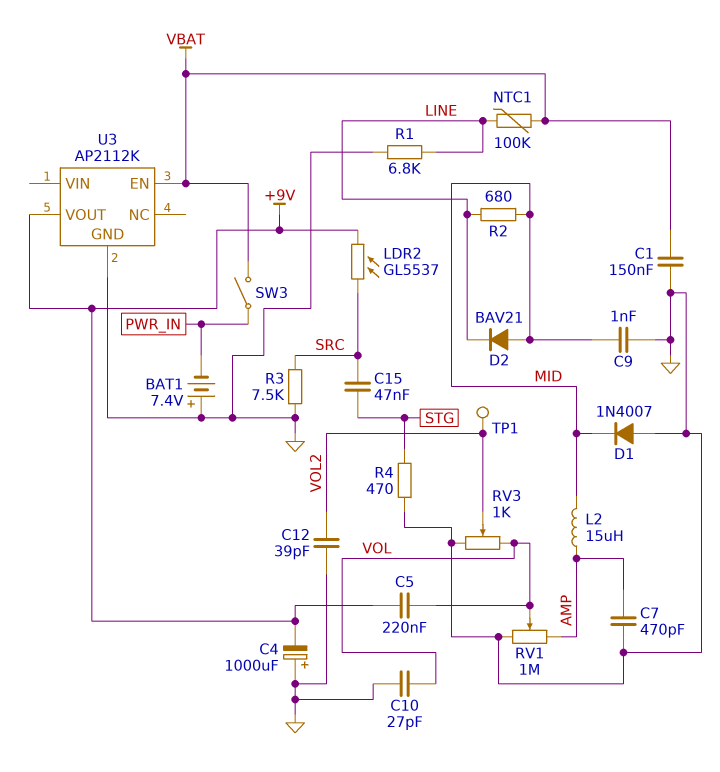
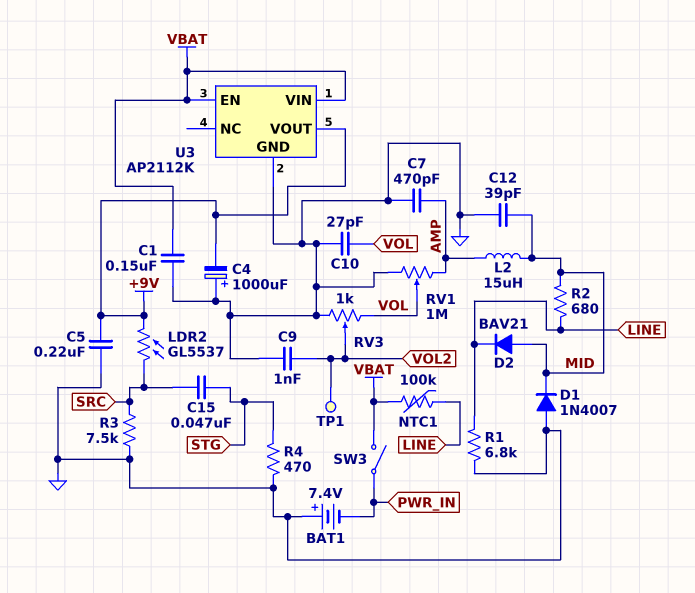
C5: 220nF (+9V, VOL) -> 220nF (+9V, GND)
C9: 1nF (GND, MID) -> 1nF (GND, VOL2)
C12: 39pF (GND, VOL2) -> 39pF (GND, MID)
U3 pin VIN: none -> VBAT

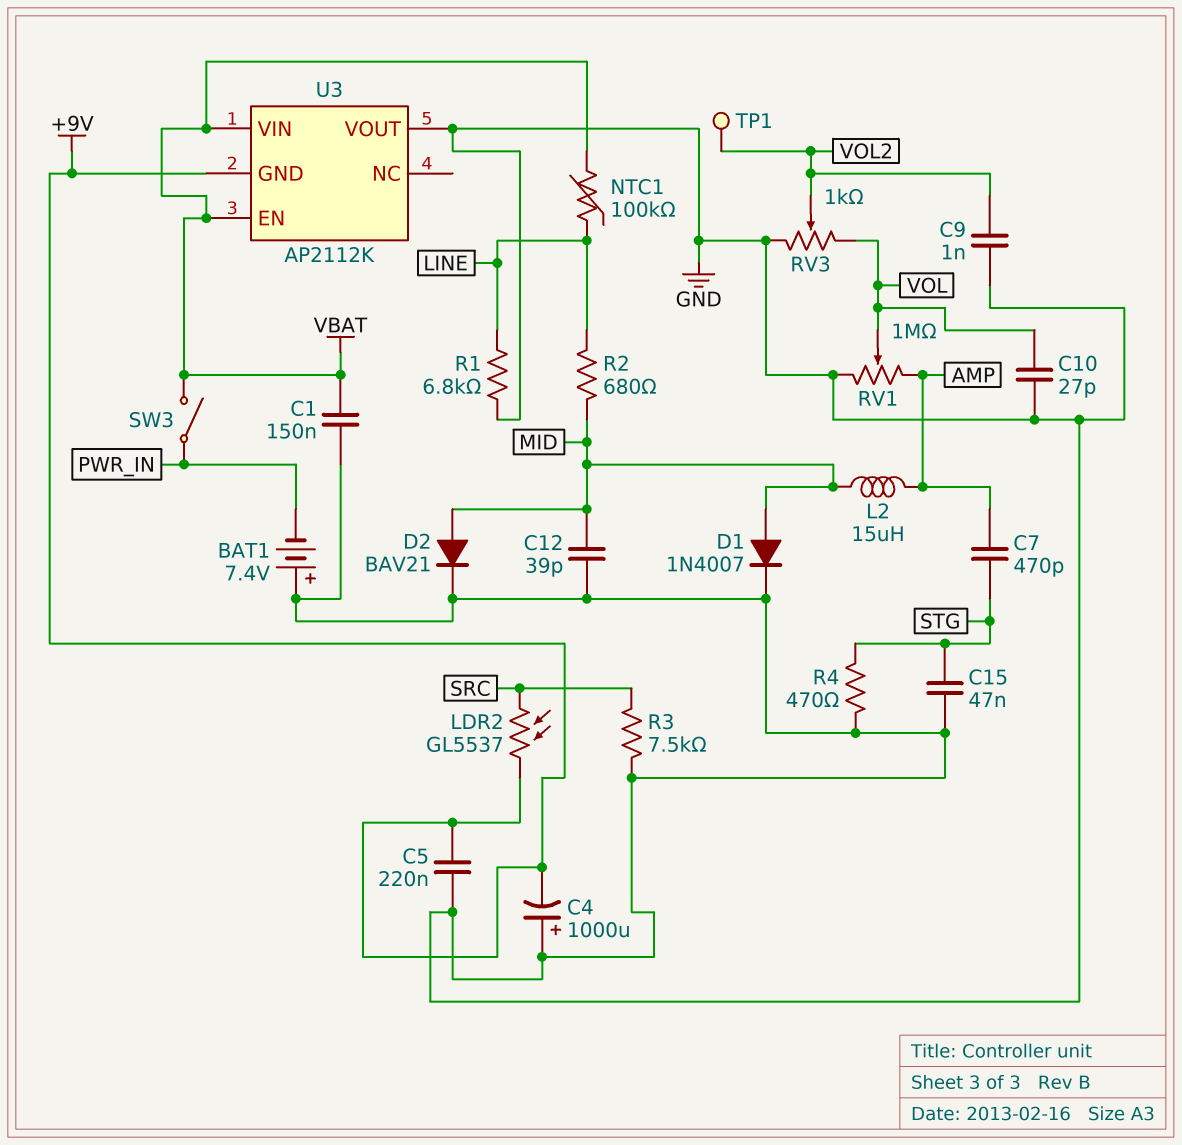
C7: 470pF (AMP, GND) -> 470pF (AMP, STG)
C15: 47nF (SRC, STG) -> 47nF (GND, STG)
D1: diode 1N4007 (A GND, K MID) -> diode 1N4007 (A MID, K GND)
D2: diode BAV21 (A MID, K LINE) -> diode BAV21 (A MID, K GND)
U3 pin GND: GND -> +9V
U3 pin VOUT: +9V -> GND

